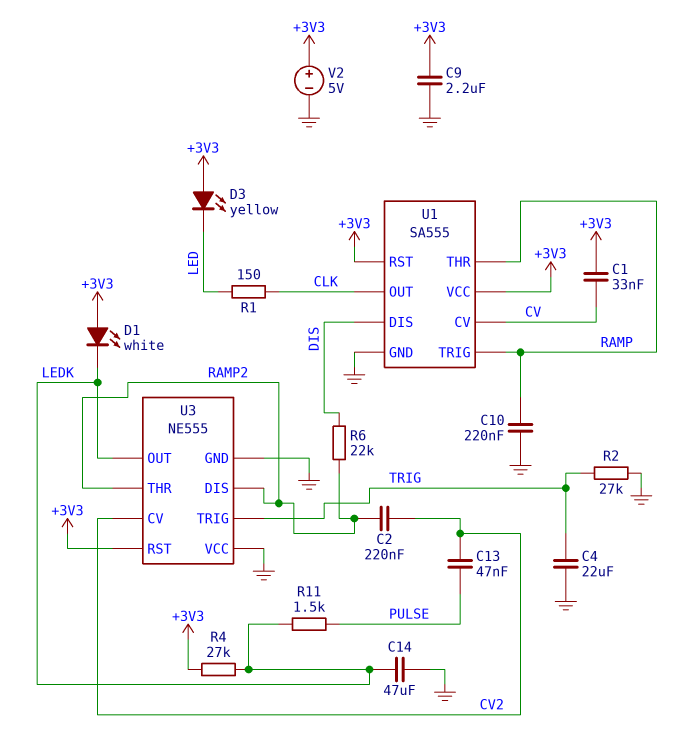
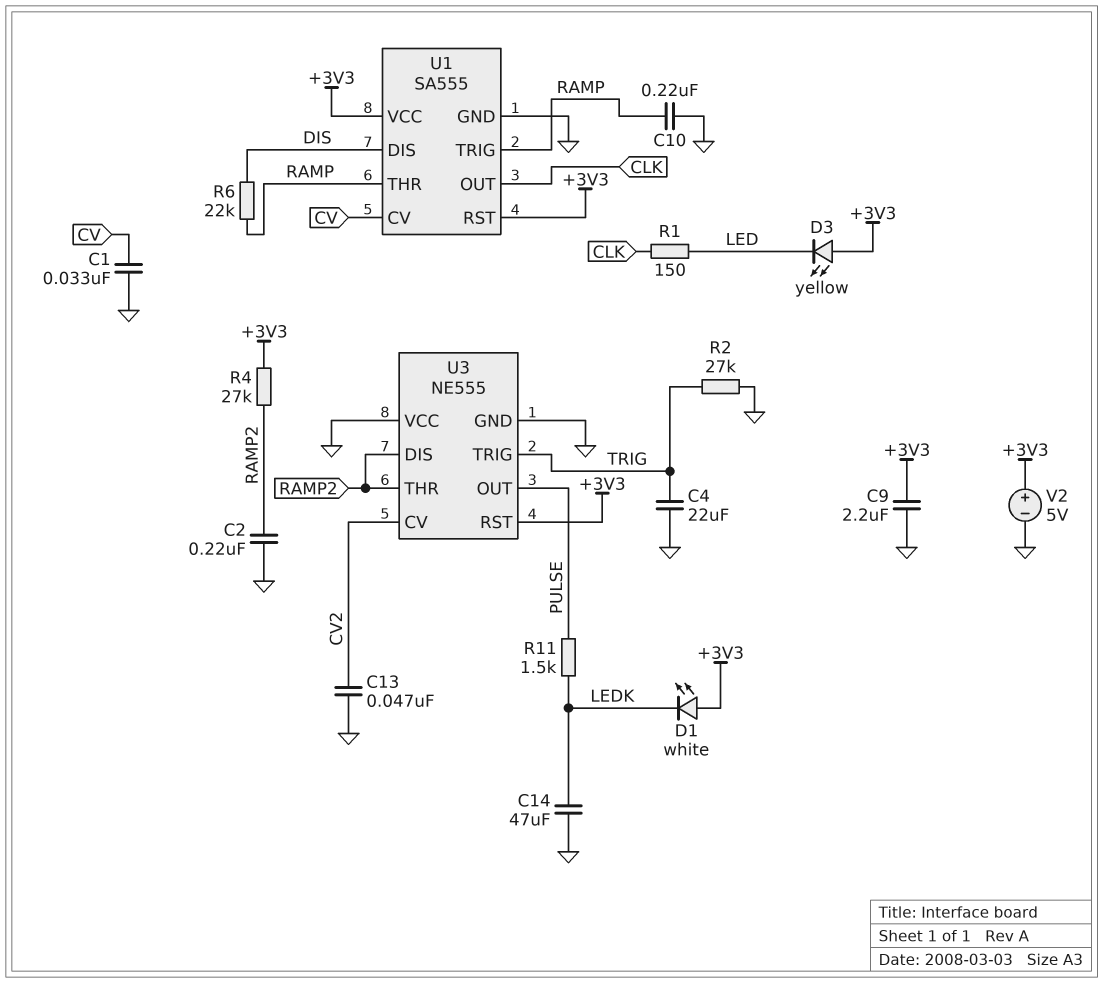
C1: 33nF (+3V3, CV) -> 33nF (CV, GND)
C2: 220nF (CV2, RAMP2) -> 220nF (GND, RAMP2)
C13: 47nF (CV2, PULSE) -> 47nF (CV2, GND)
R4: 27k (+3V3, LEDK) -> 27k (+3V3, RAMP2)
R6: 22k (DIS, RAMP2) -> 22k (DIS, RAMP)
U3 pin OUT: LEDK -> PULSE

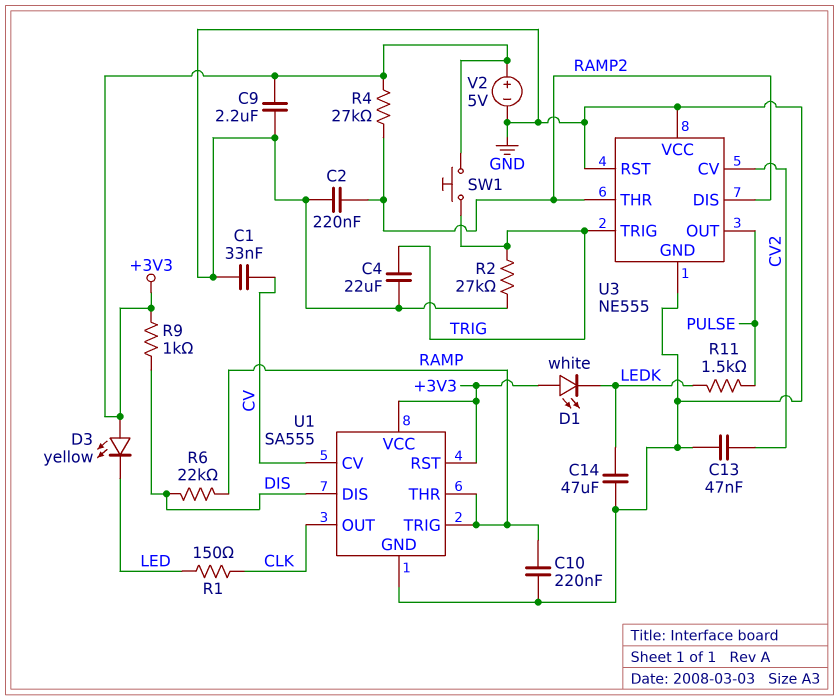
R9: none -> 1k (+3V3, DIS)
SW1: none -> button (+3V3, TRIG)
U3 pin RST: +3V3 -> GND

